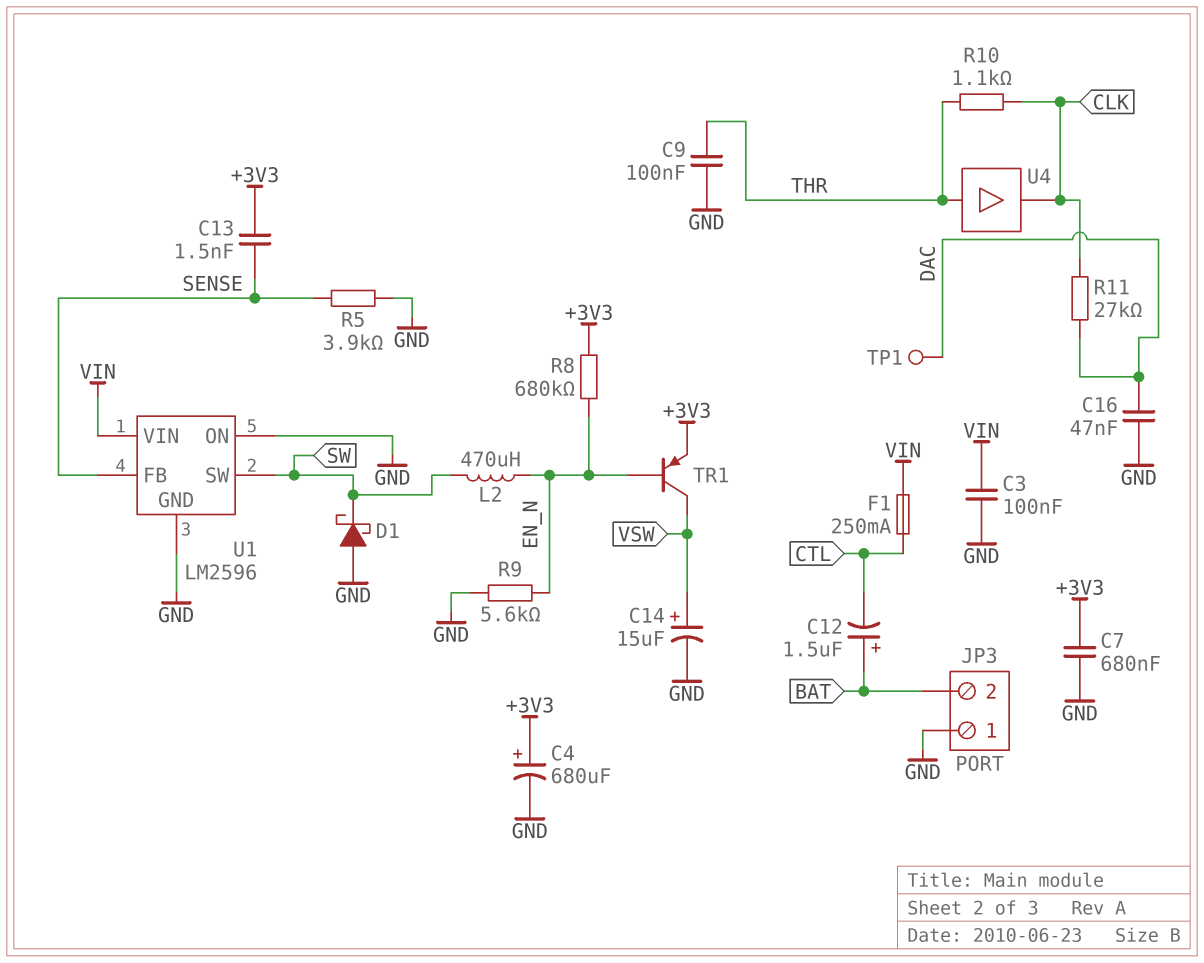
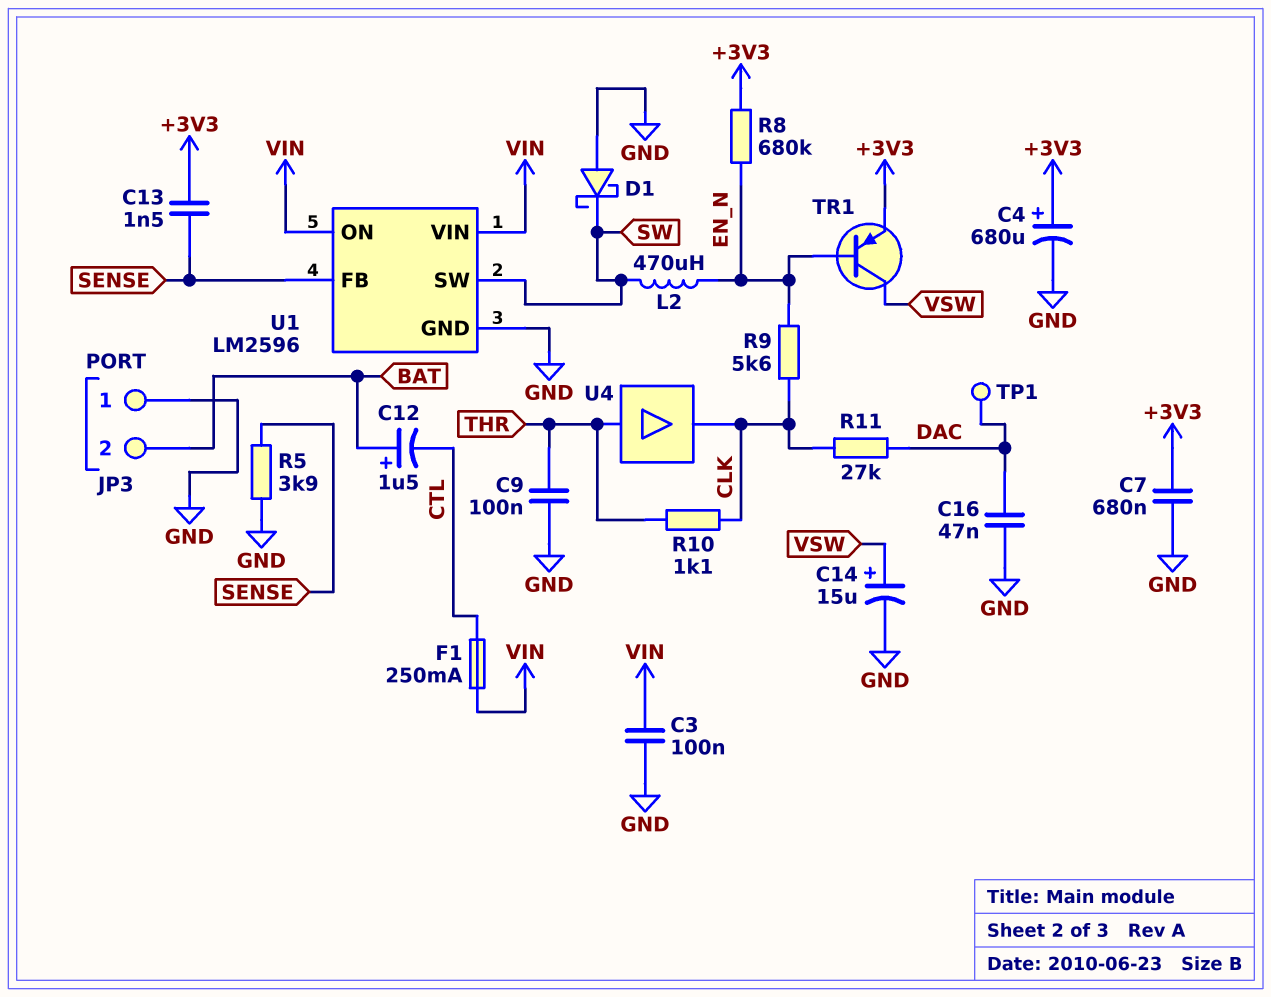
R9: 5.6k (EN_N, GND) -> 5.6k (CLK, EN_N)
U1 pin ON: GND -> VIN

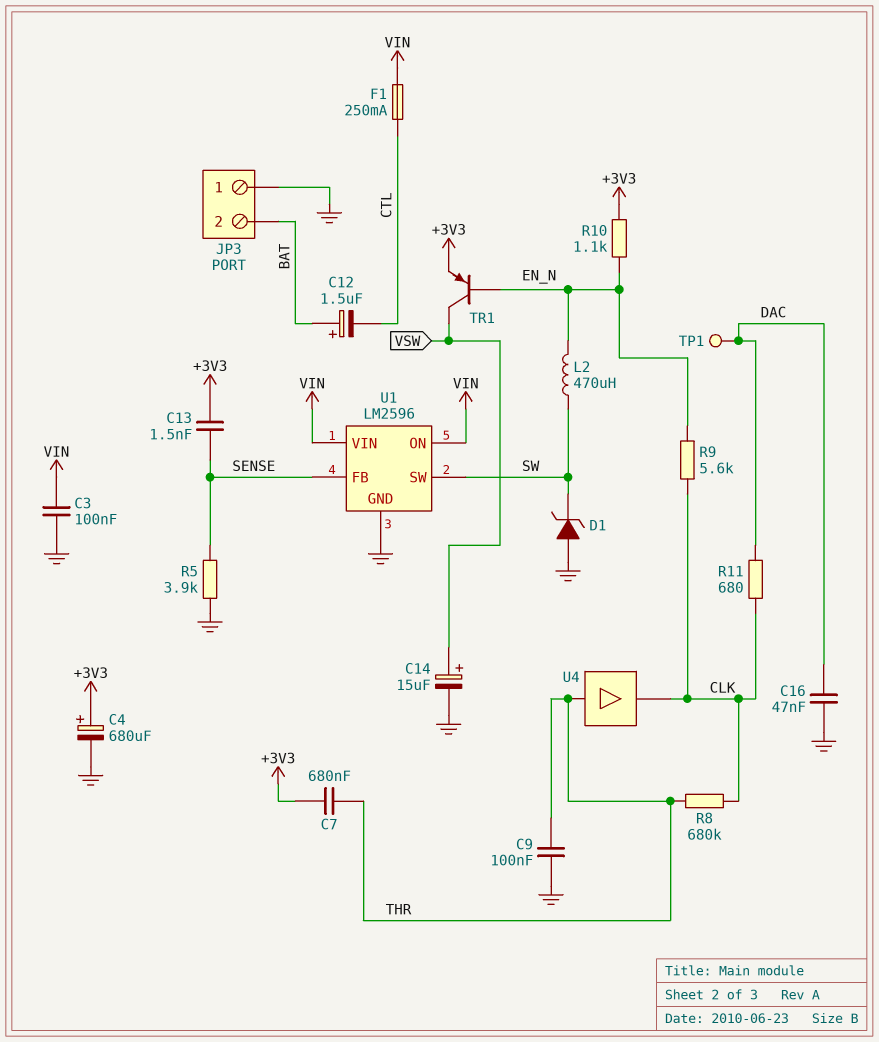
C7: 680nF (+3V3, GND) -> 680nF (+3V3, THR)
D1: schottky (A GND, K SW) -> zener (A GND, K SW)
R8: 680k (+3V3, EN_N) -> 680k (CLK, THR)
R10: 1.1k (CLK, THR) -> 1.1k (+3V3, EN_N)
R11: 27k (CLK, DAC) -> 680 (CLK, DAC)

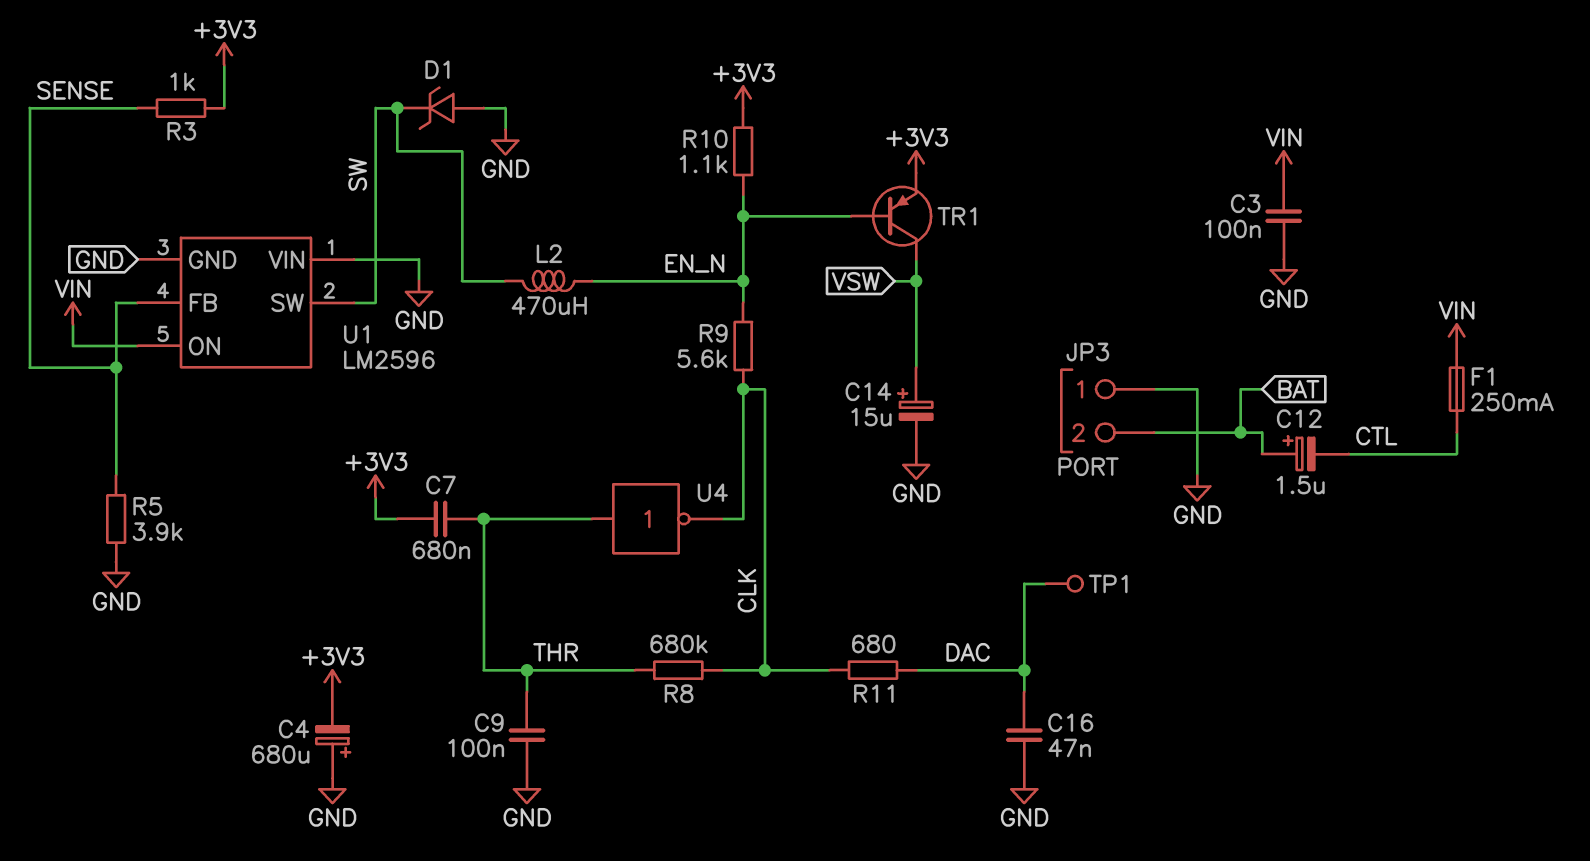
C4: 680uF (plus +3V3, minus GND) -> 680uF (plus GND, minus +3V3)
C13: 1.5nF (+3V3, SENSE) -> none
R3: none -> 1k (+3V3, SENSE)
U1 pin VIN: VIN -> GND
U4: buffer (in THR, out CLK) -> NOT (in THR, out CLK)

